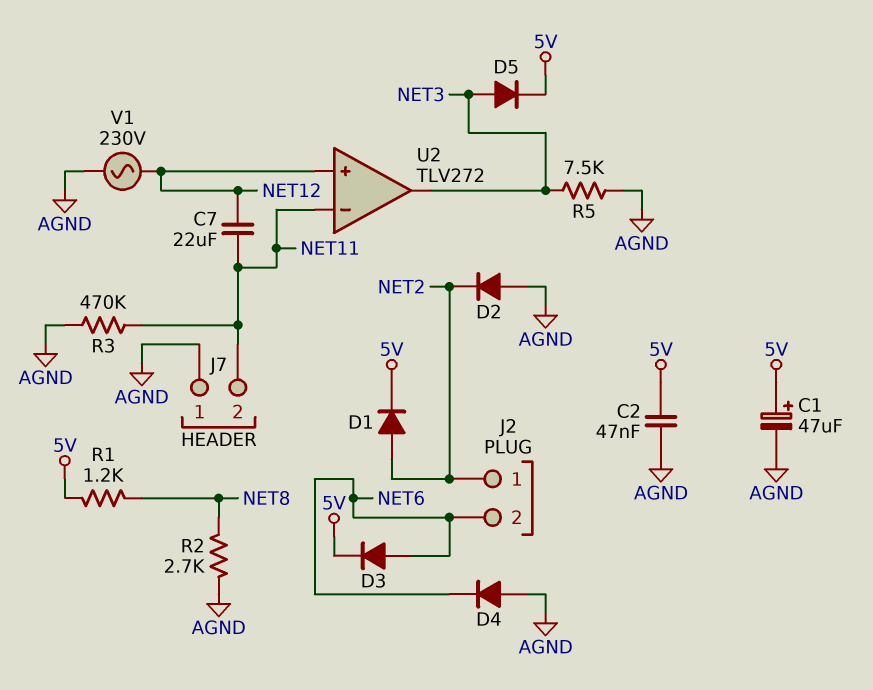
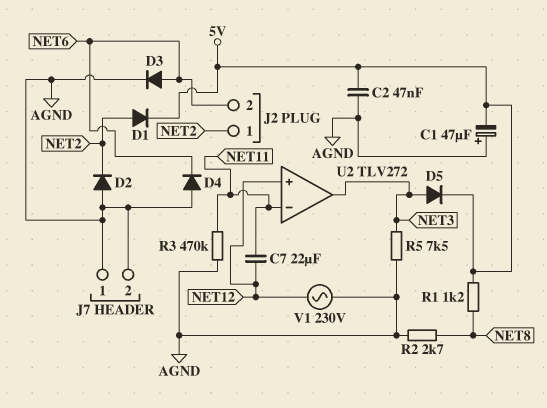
C1: 47uF (plus 5V, minus AGND) -> 47uF (plus AGND, minus 5V)
D3: diode (A NET6, K 5V) -> diode (A NET6, K AGND)
J7 pin 2: NET11 -> AGND

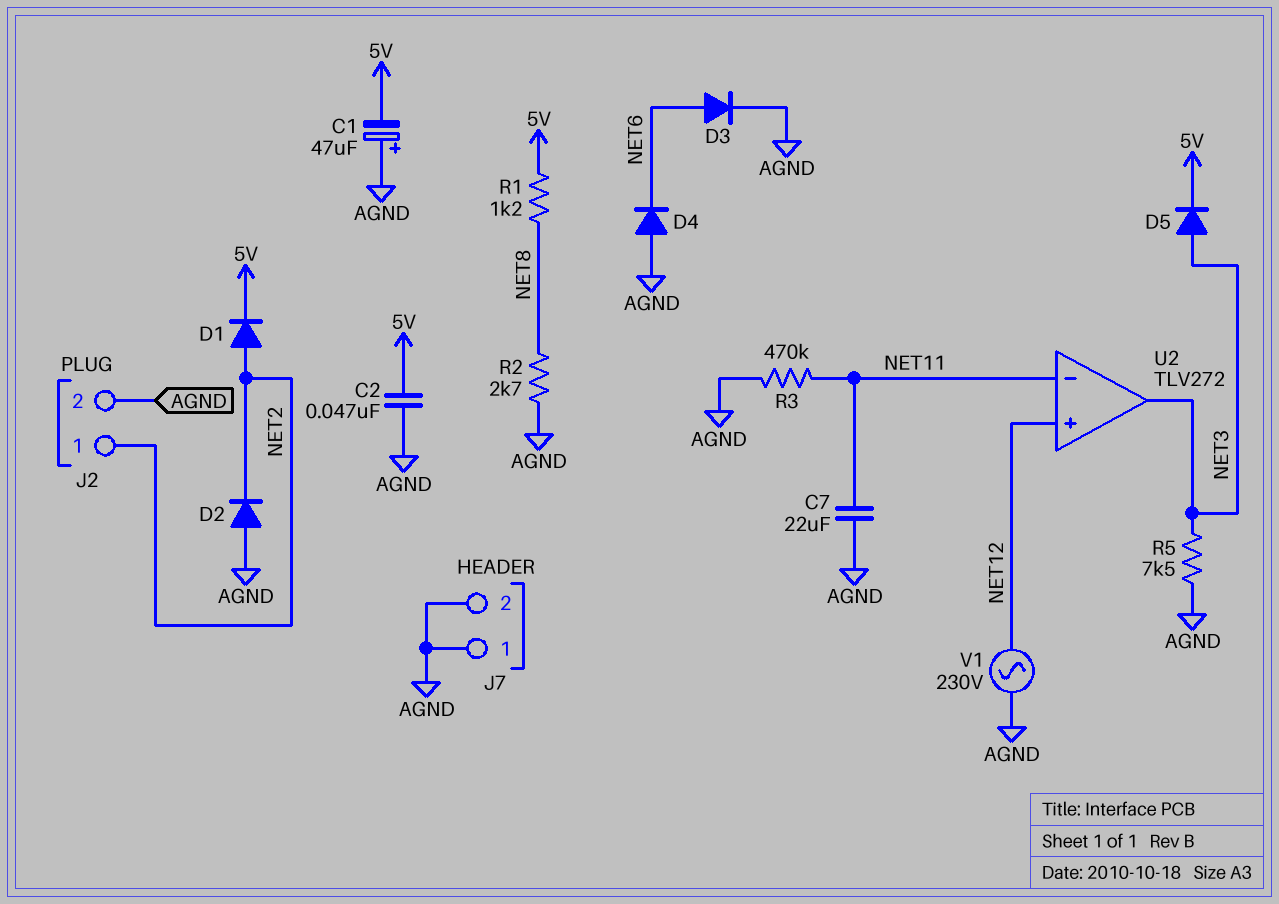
C7: 22uF (NET11, NET12) -> 22uF (AGND, NET11)
J2 pin 2: NET6 -> AGND

